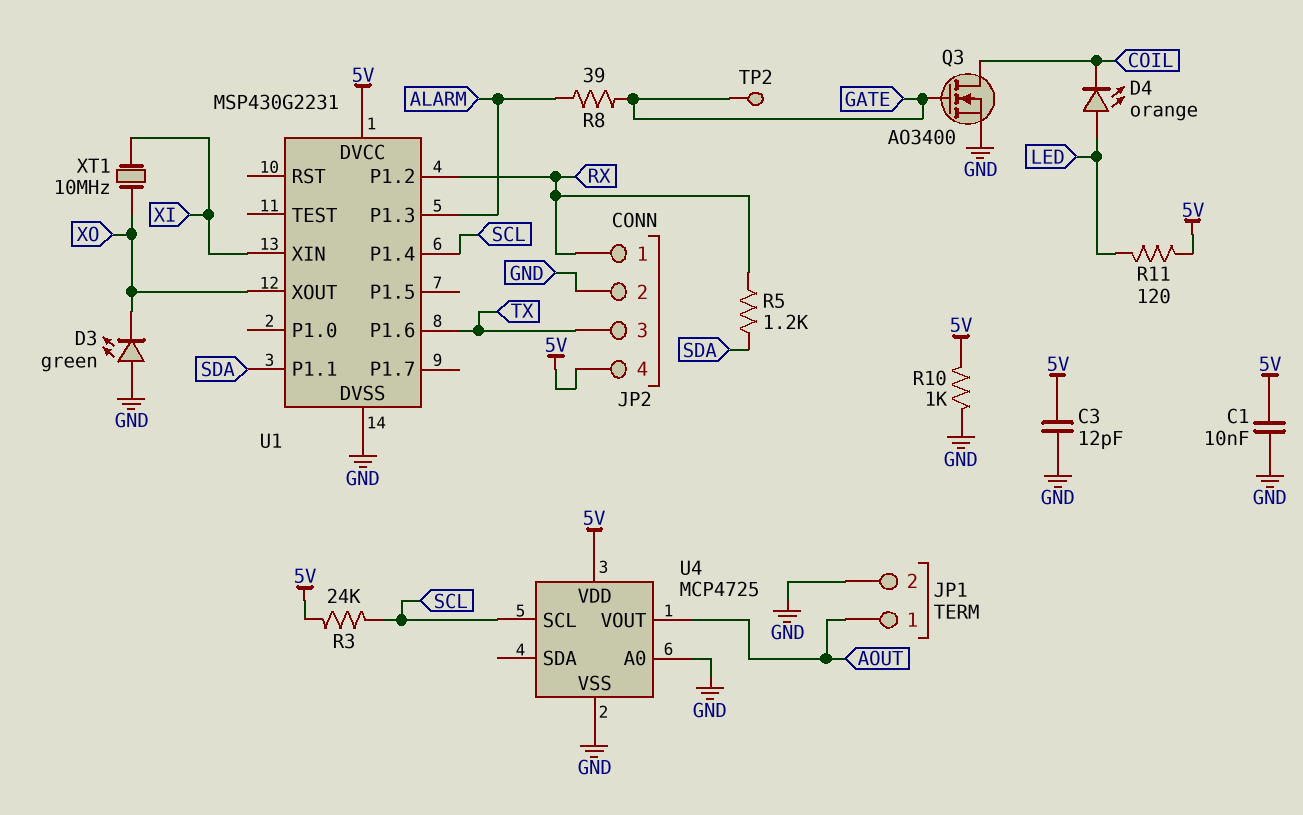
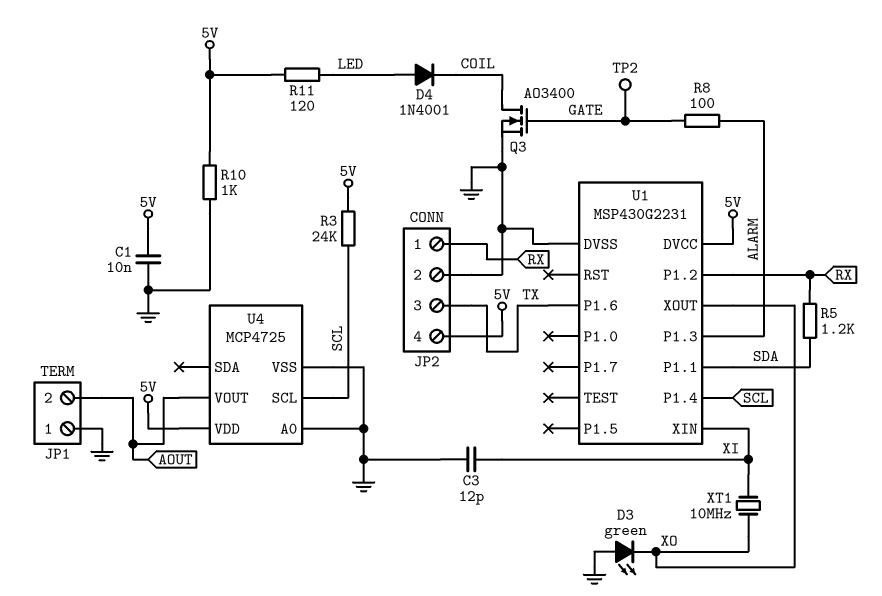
C3: 12pF (5V, GND) -> 12pF (GND, XI)
D4: LED orange (A LED, K COIL) -> diode 1N4001 (A LED, K COIL)
JP1 pin 1: AOUT -> GND
JP1 pin 2: GND -> AOUT
R8: 39 (ALARM, GATE) -> 100 (ALARM, GATE)

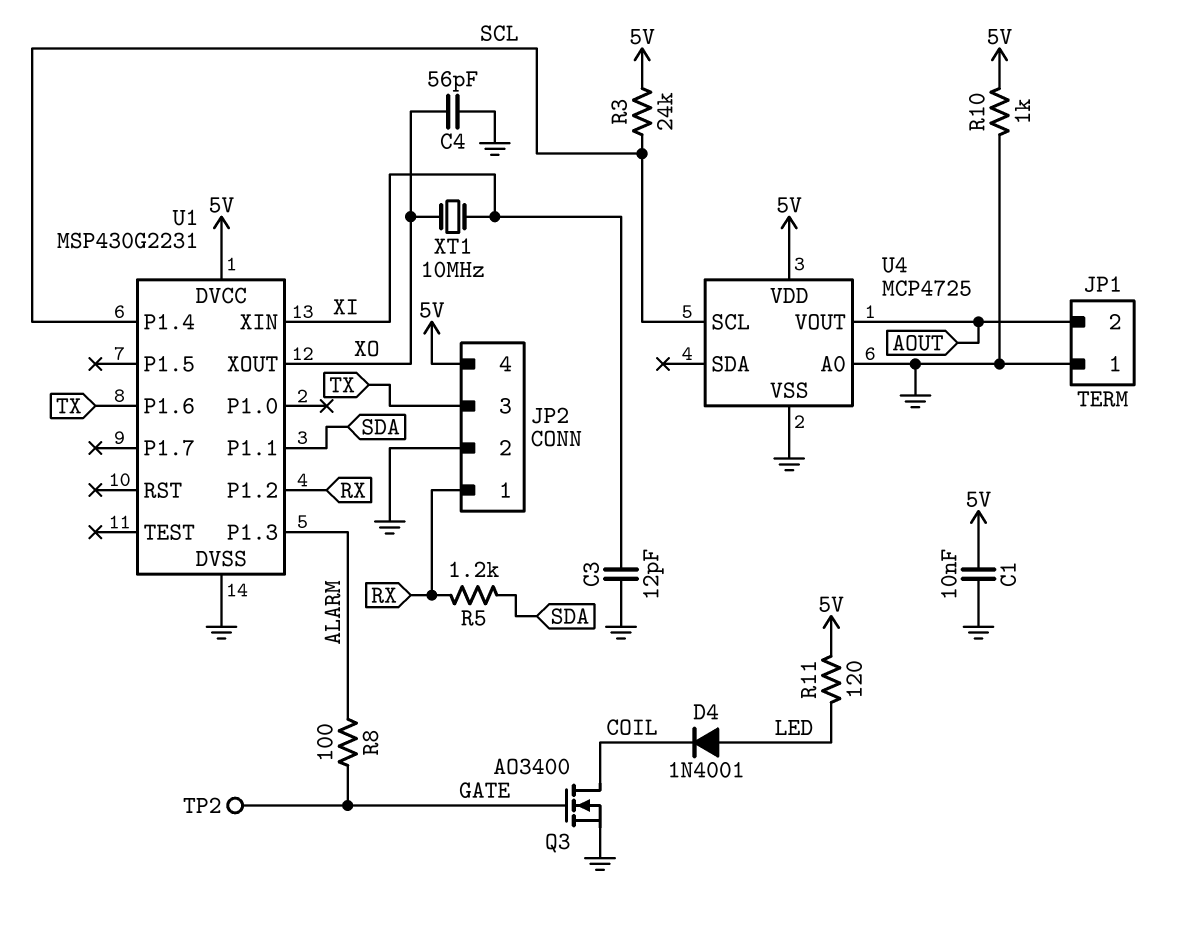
C4: none -> 56pF (GND, XO)
D3: LED green (A GND, K XO) -> none

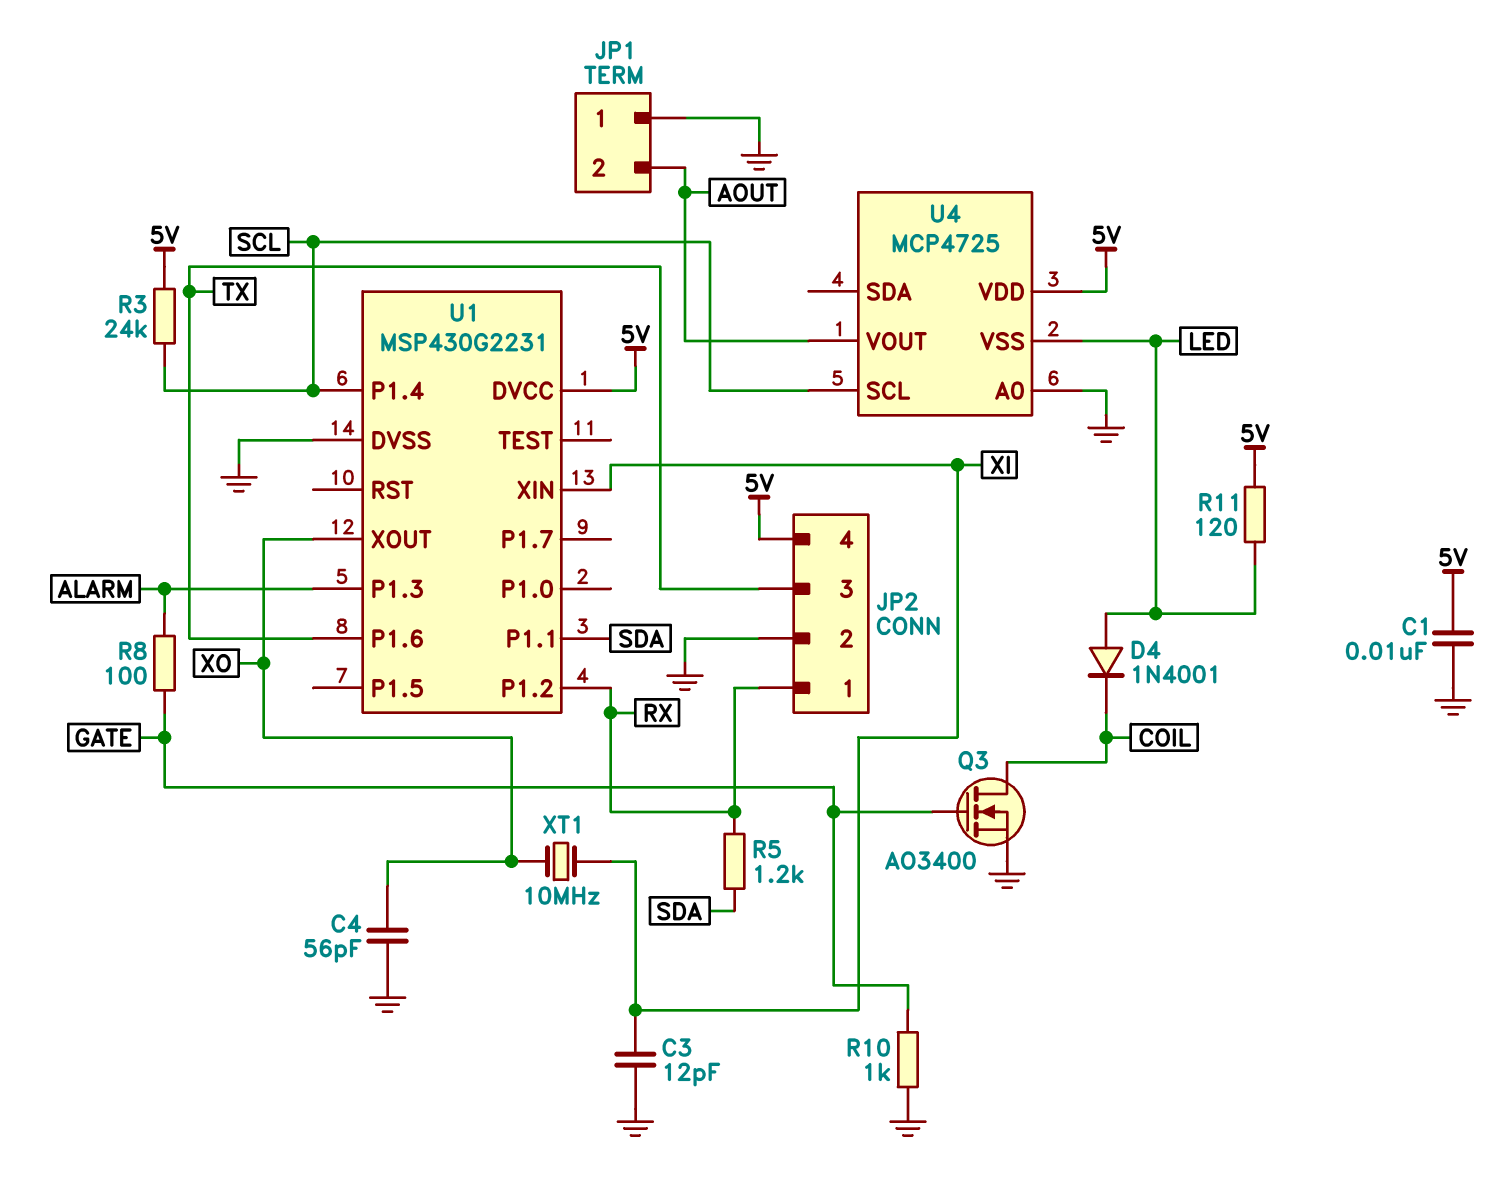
R10: 1k (5V, GND) -> 1k (GATE, GND)
TP2: test point (GATE) -> none
U4 pin VSS: GND -> LED

